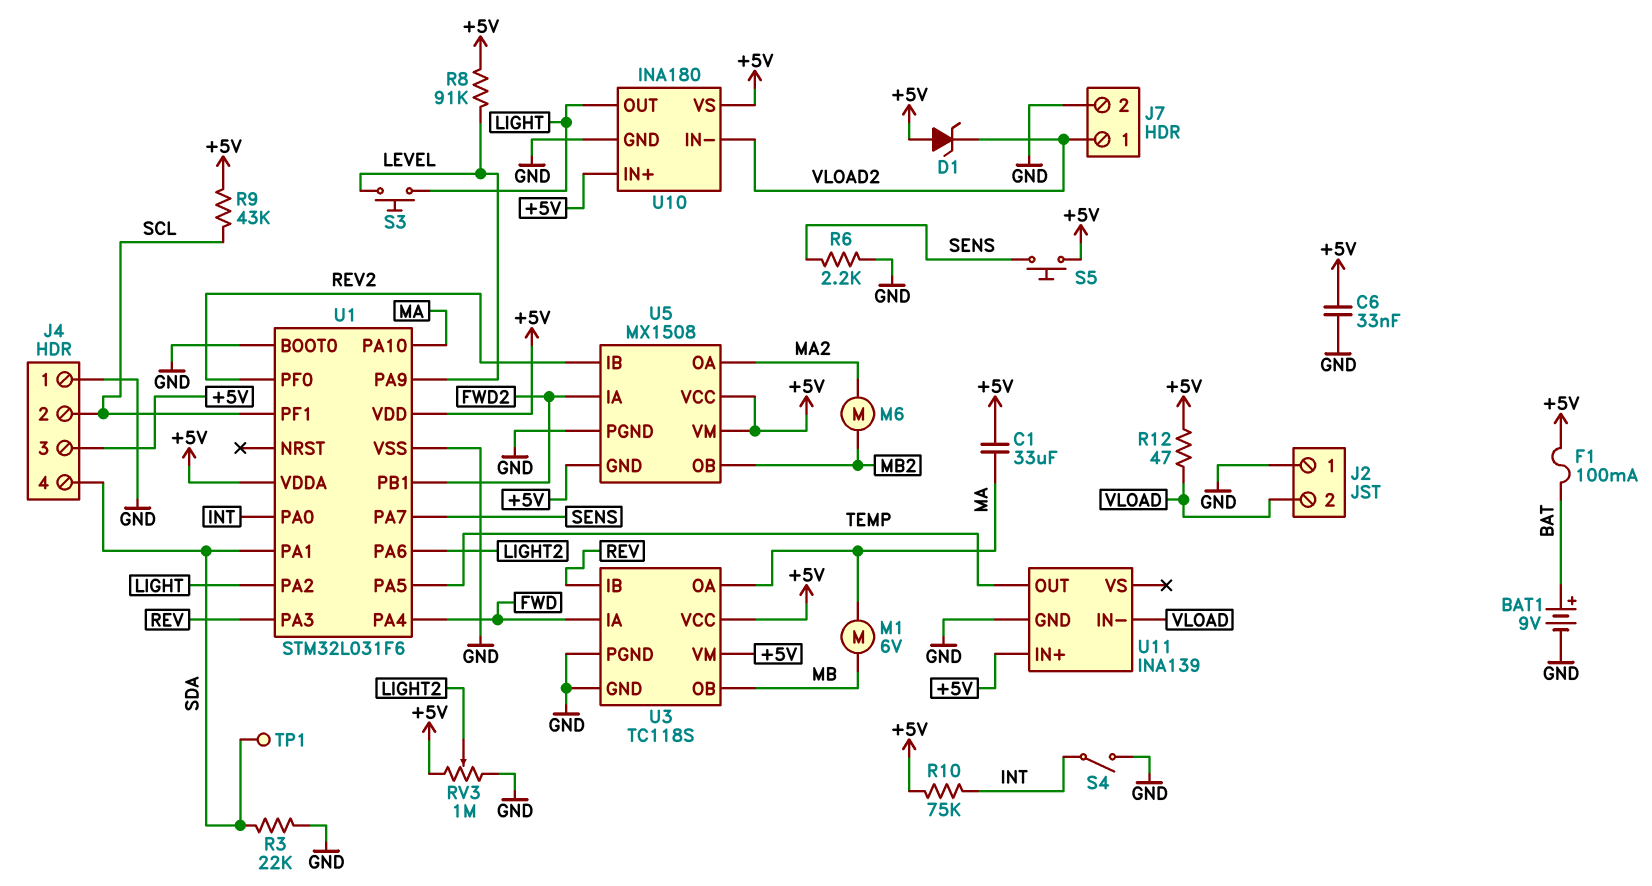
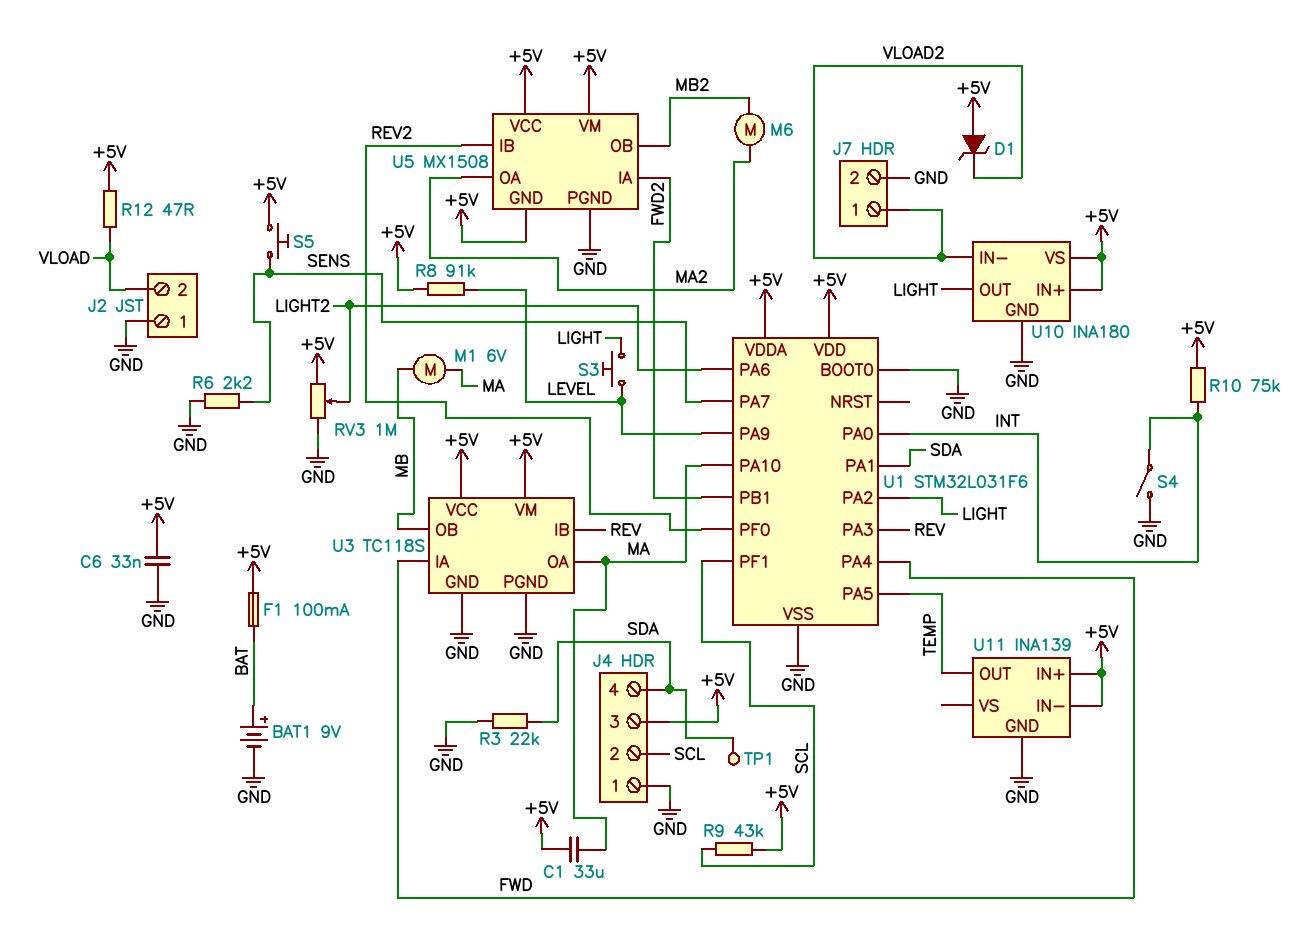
U11 pin IN-: VLOAD -> +5V

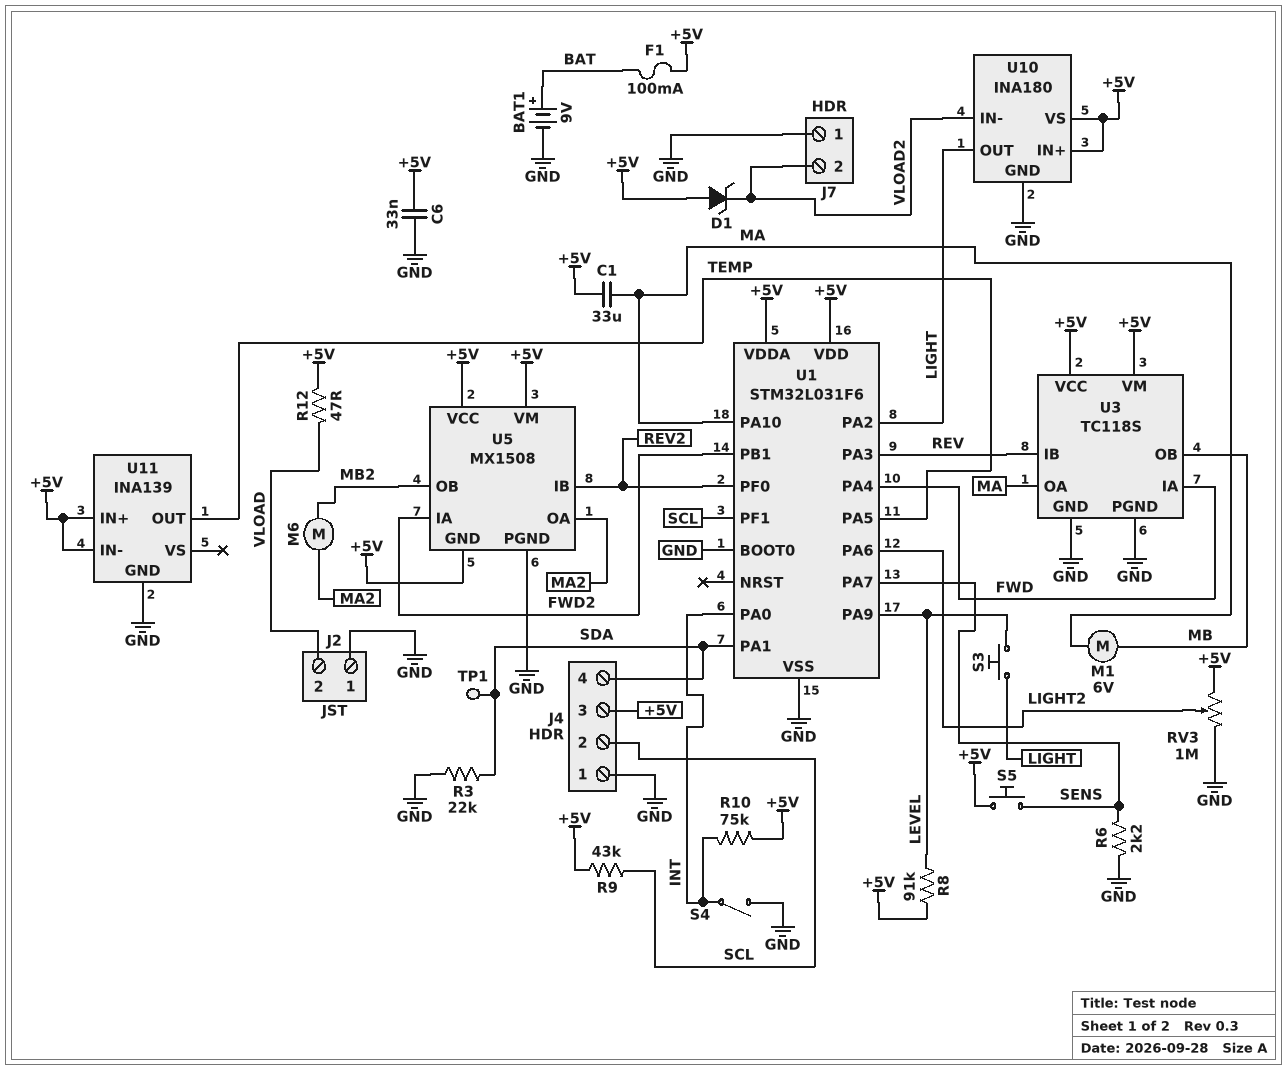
J7 pin 1: VLOAD2 -> GND
J7 pin 2: GND -> VLOAD2

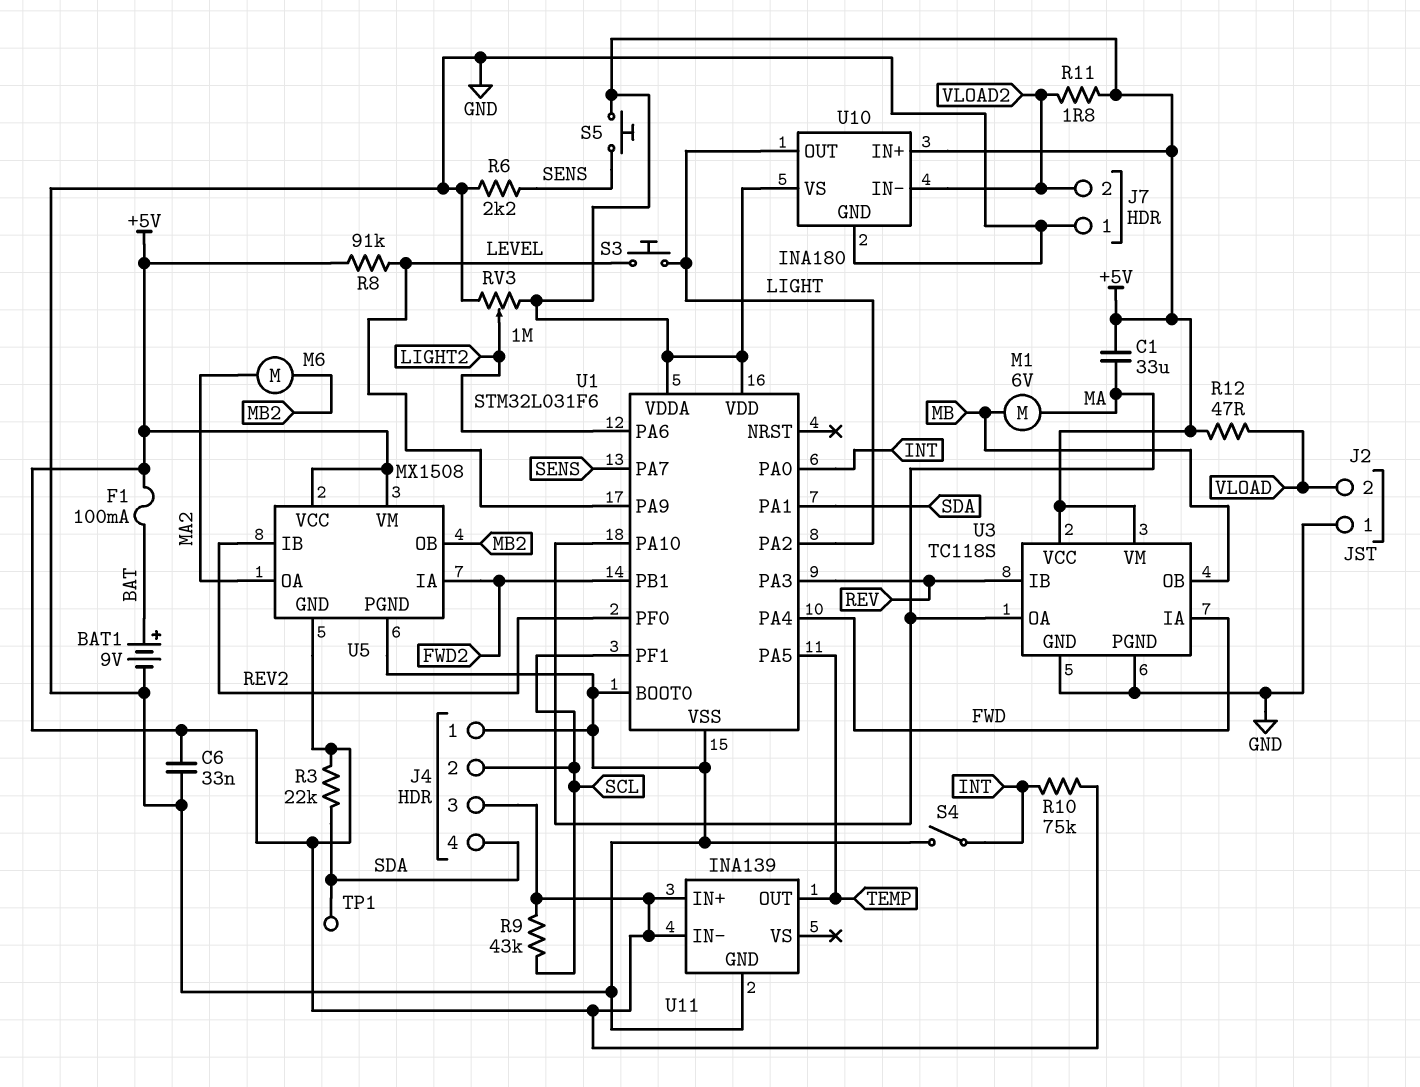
D1: zener (A +5V, K VLOAD2) -> none
R3: 22k (GND, SDA) -> 22k (+5V, SDA)
R11: none -> 1.8 (+5V, VLOAD2)

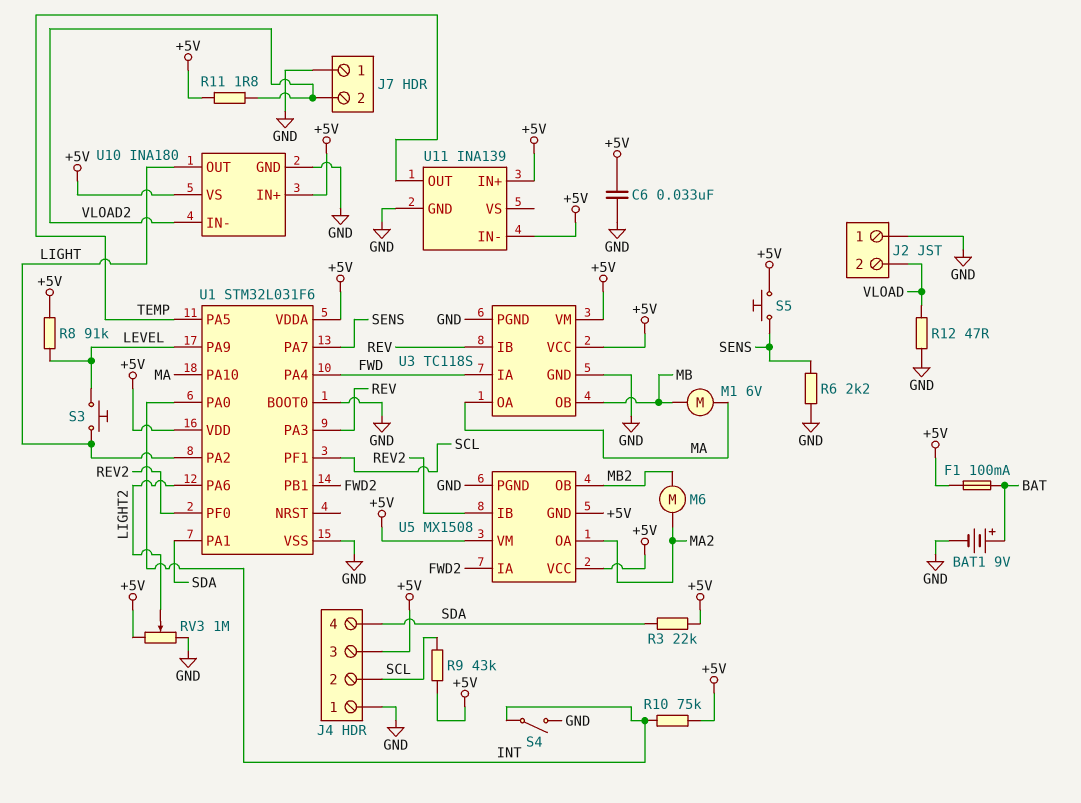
C1: 33uF (+5V, MA) -> none
R12: 47 (+5V, VLOAD) -> 47 (GND, VLOAD)
TP1: test point (SDA) -> none

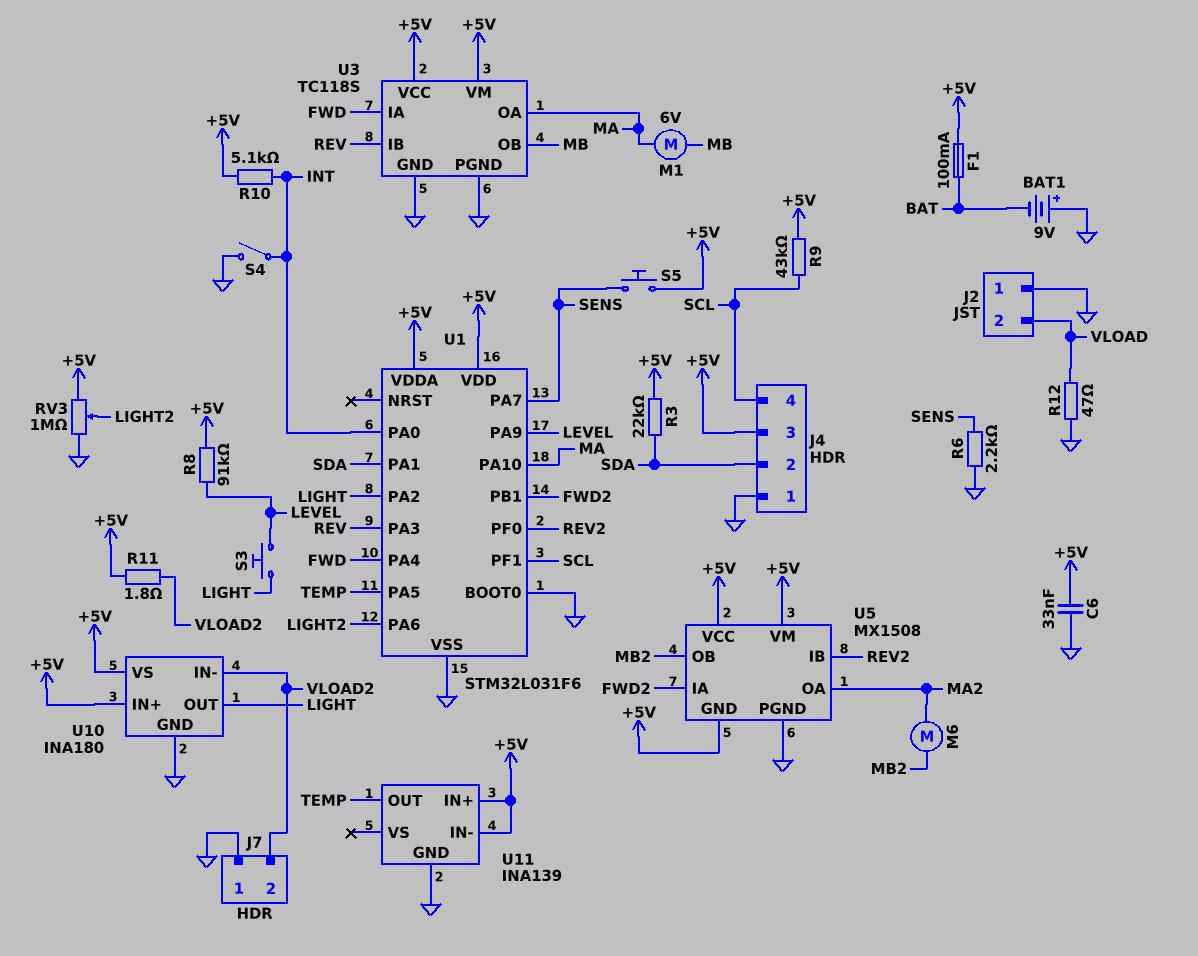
BAT1: 9V (plus BAT, minus GND) -> 9V (plus GND, minus BAT)
J4 pin 2: SCL -> SDA
J4 pin 4: SDA -> SCL
R10: 75k (+5V, INT) -> 5.1k (+5V, INT)

